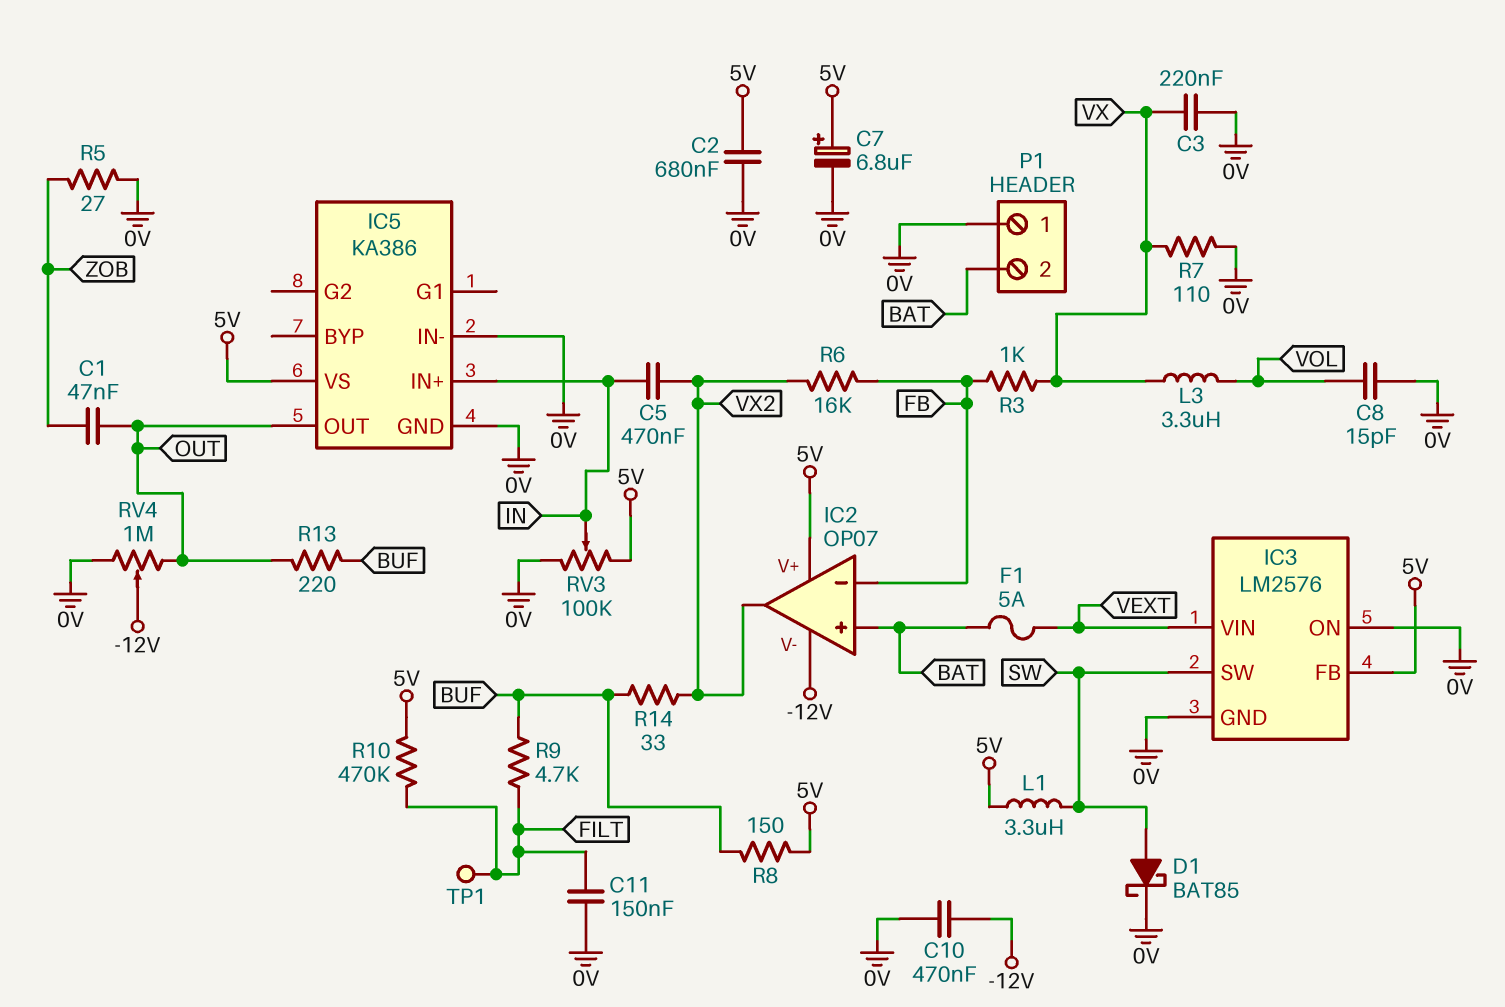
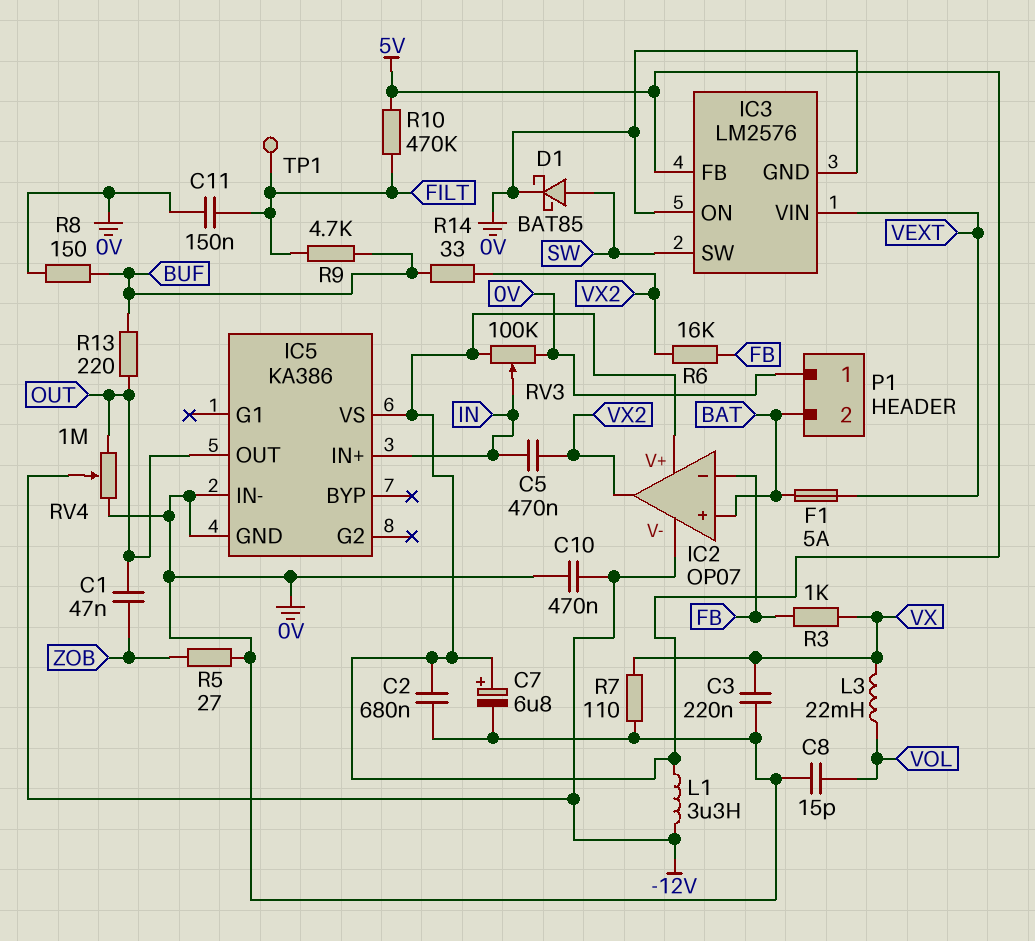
L1: 3.3uH (5V, SW) -> 3.3uH (-12V, 5V)
L3: 3.3uH (VOL, VX) -> 22mH (VOL, VX)
R8: 150 (5V, BUF) -> 150 (0V, BUF)

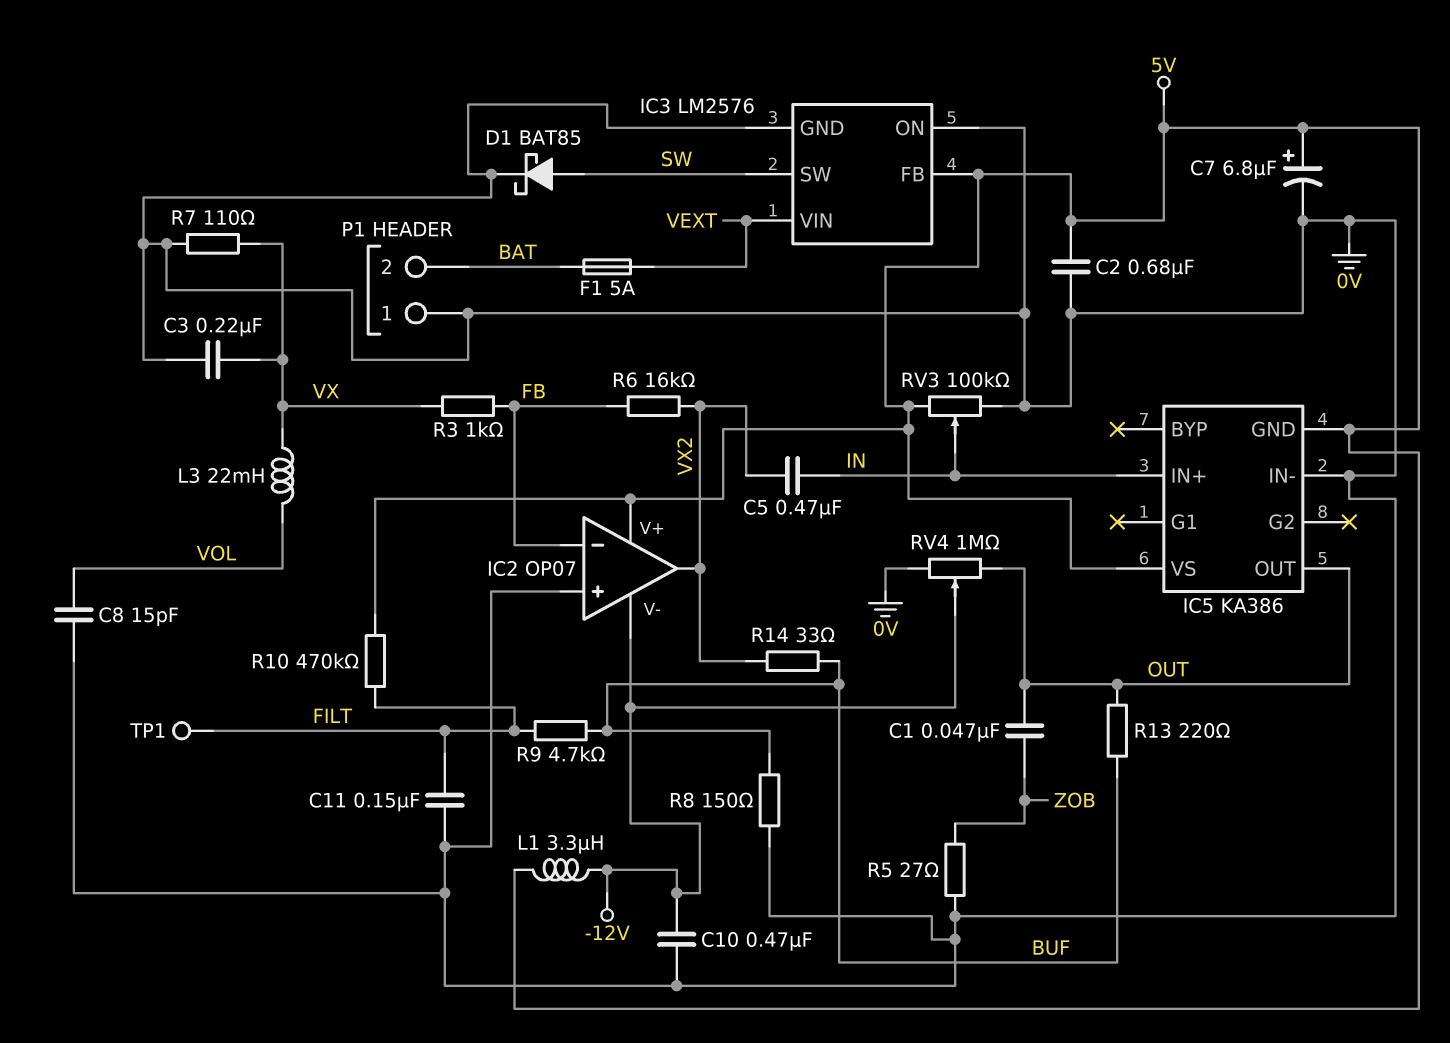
IC2 pin in+: BAT -> 0V
IC5 pin GND: 0V -> 5V

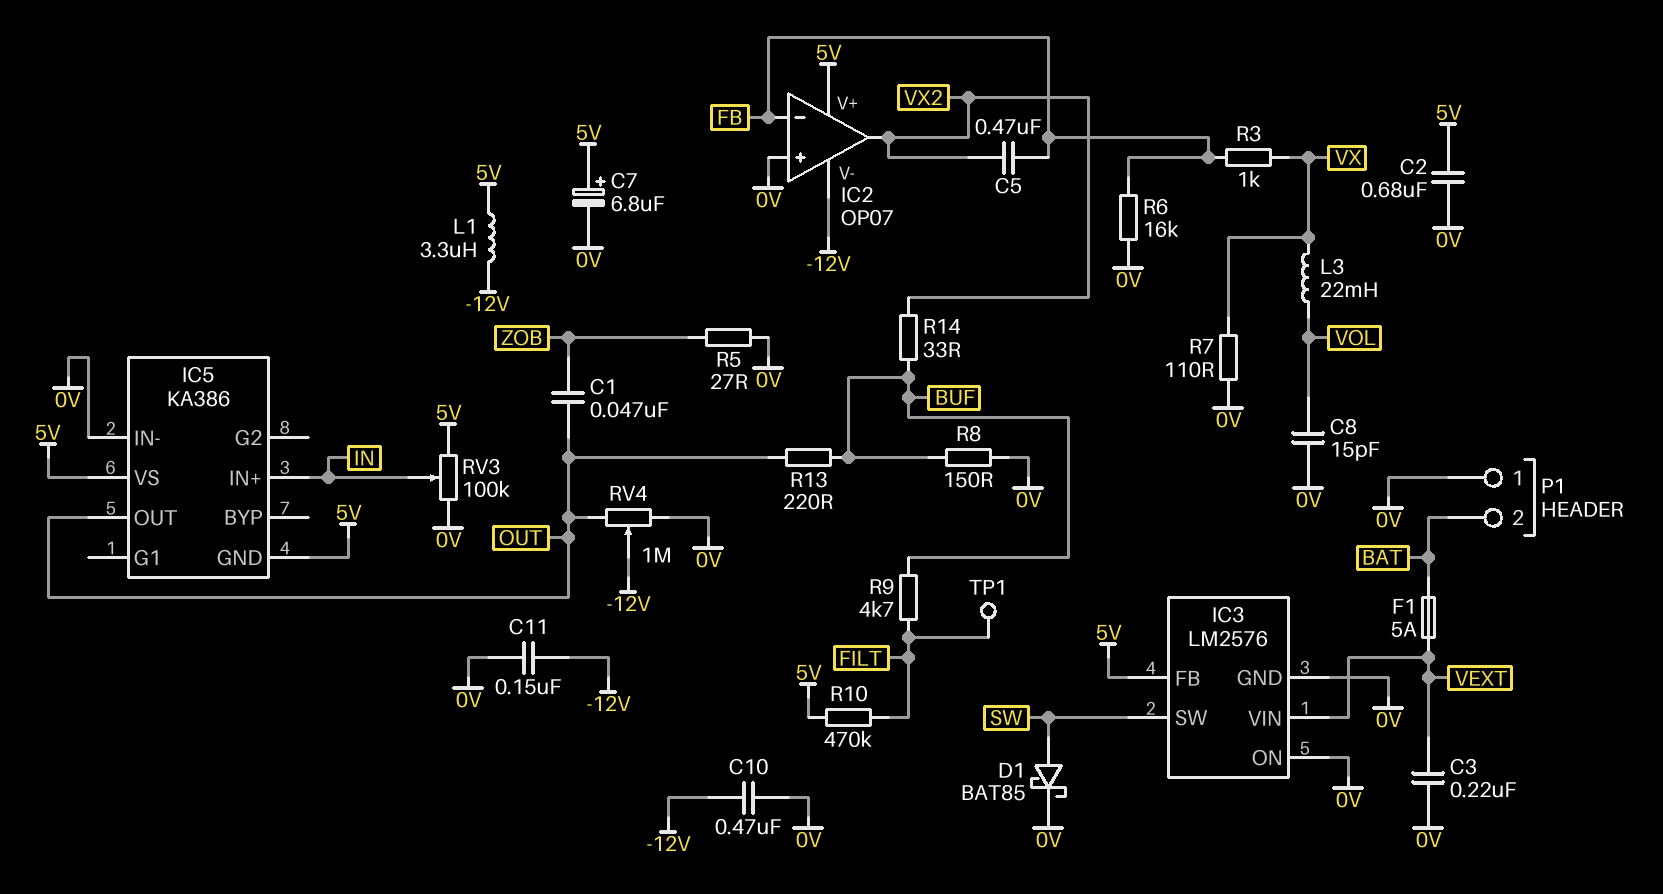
C3: 220nF (0V, VX) -> 220nF (0V, VEXT)
C5: 470nF (IN, VX2) -> 470nF (FB, VX2)
C11: 150nF (0V, FILT) -> 150nF (-12V, 0V)
R6: 16k (FB, VX2) -> 16k (0V, FB)

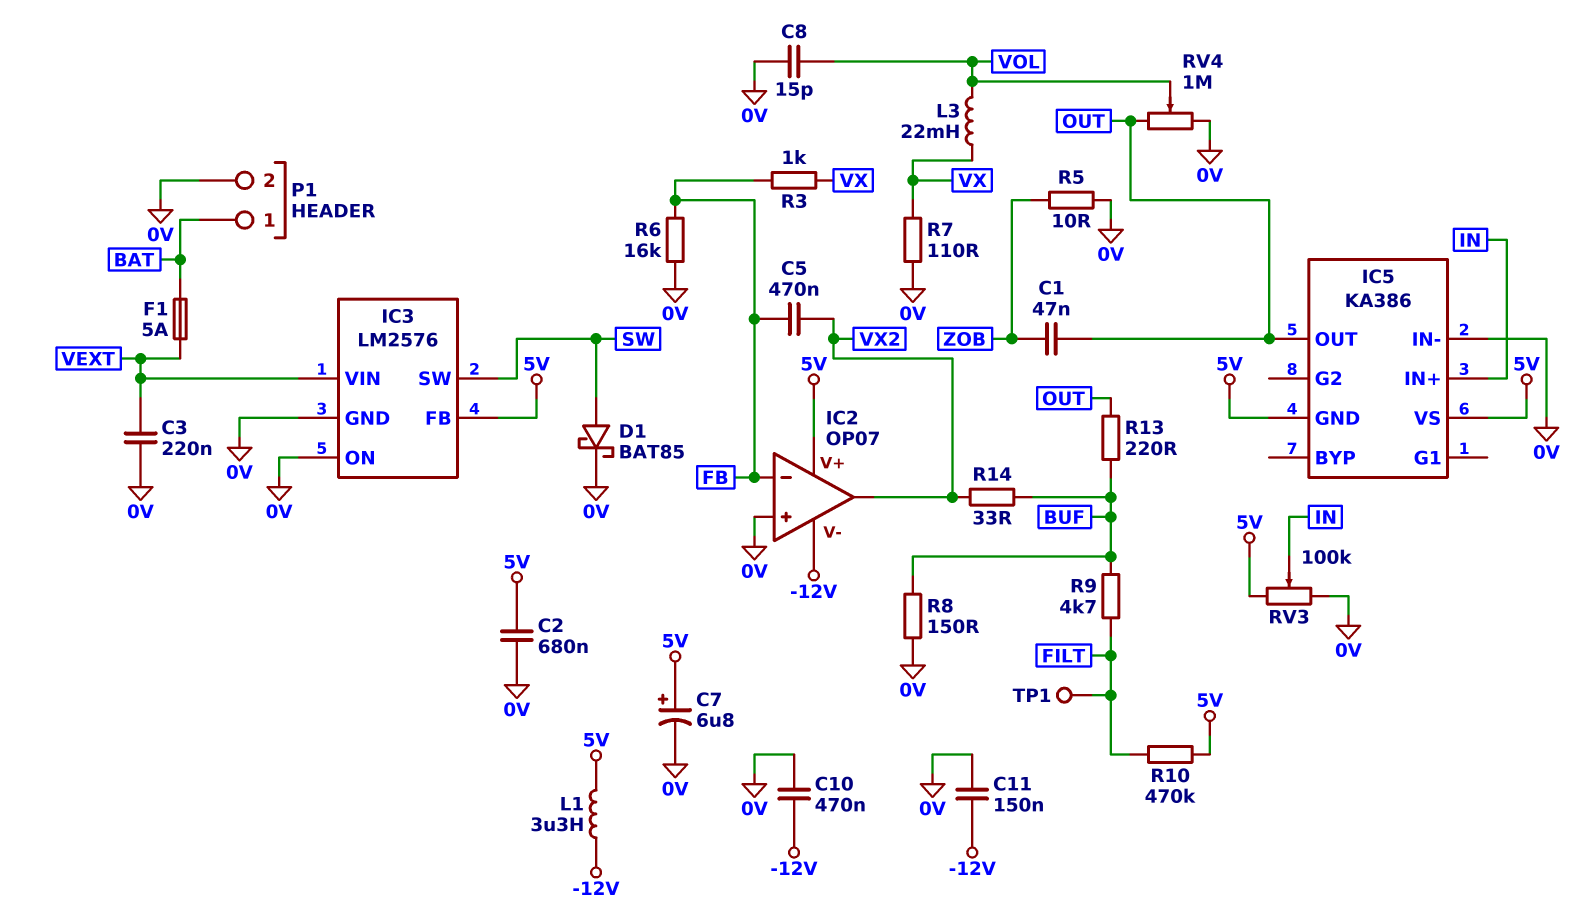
P1 pin 1: 0V -> BAT
P1 pin 2: BAT -> 0V
R5: 27 (0V, ZOB) -> 10 (0V, ZOB)
RV4: 1M (0V, OUT, wiper -12V) -> 1M (0V, OUT, wiper VOL)

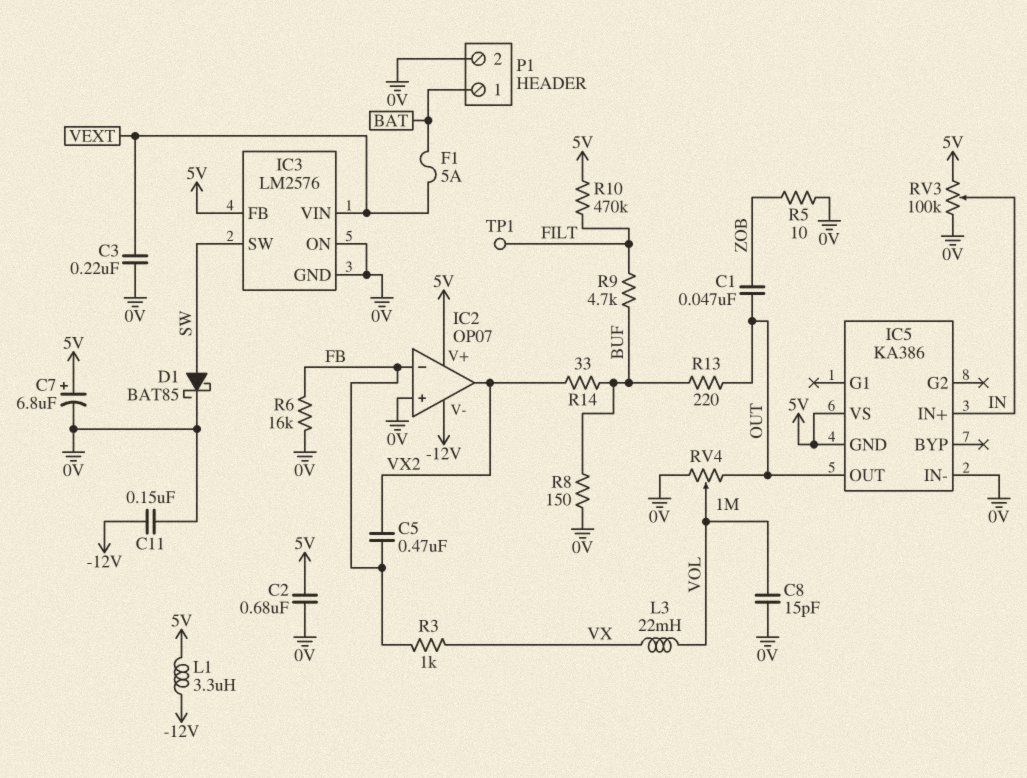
C10: 470nF (-12V, 0V) -> none
R7: 110 (0V, VX) -> none

